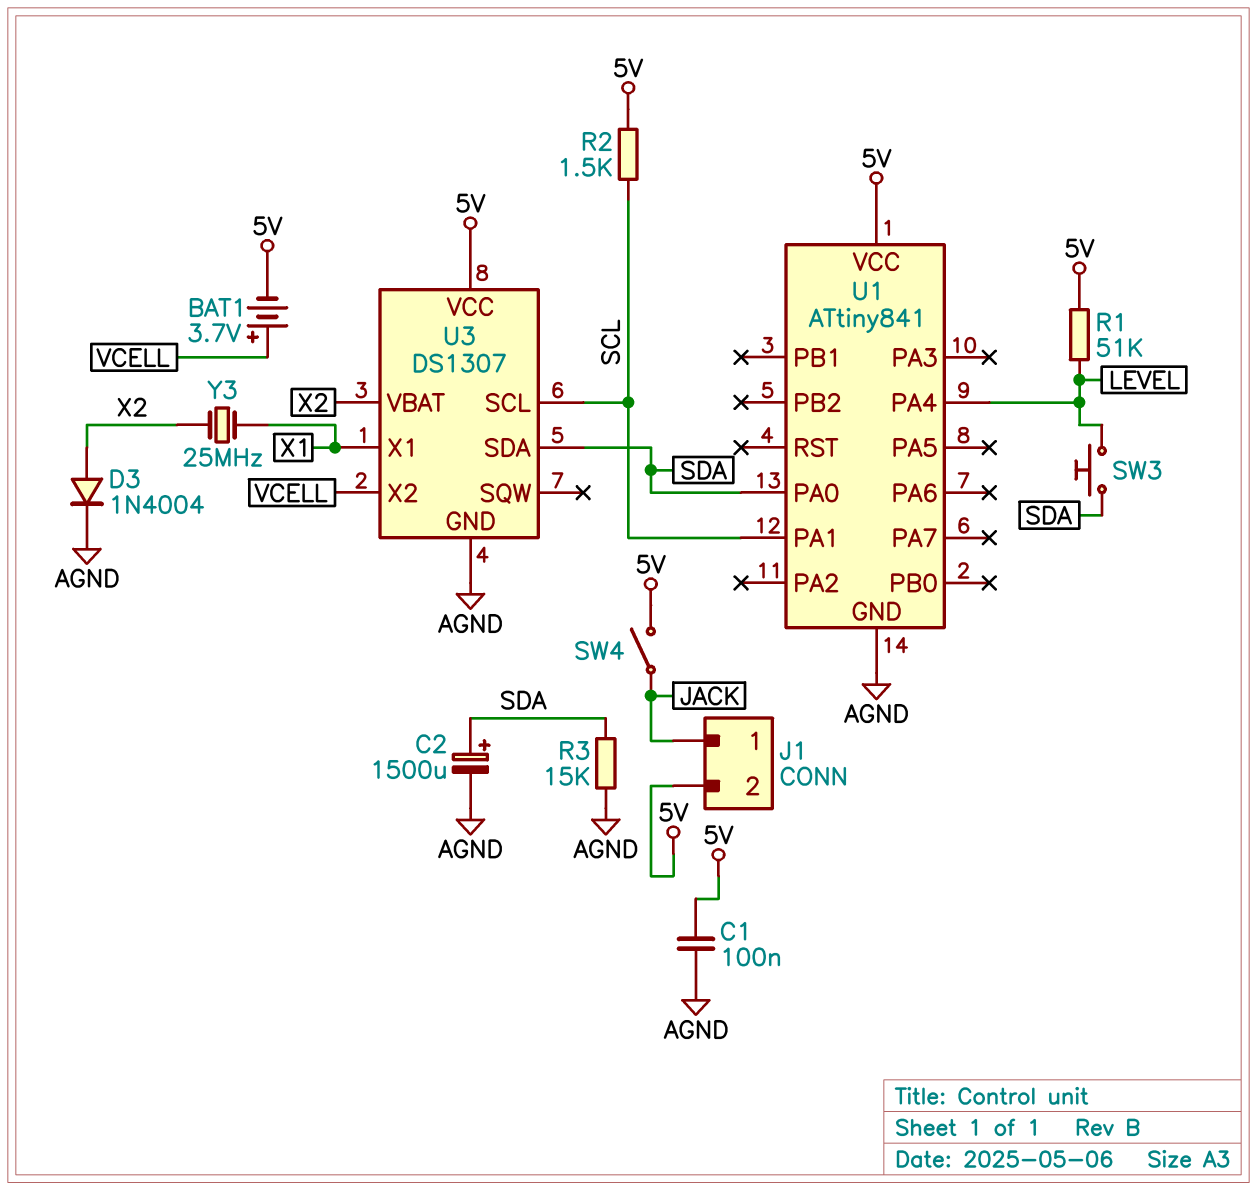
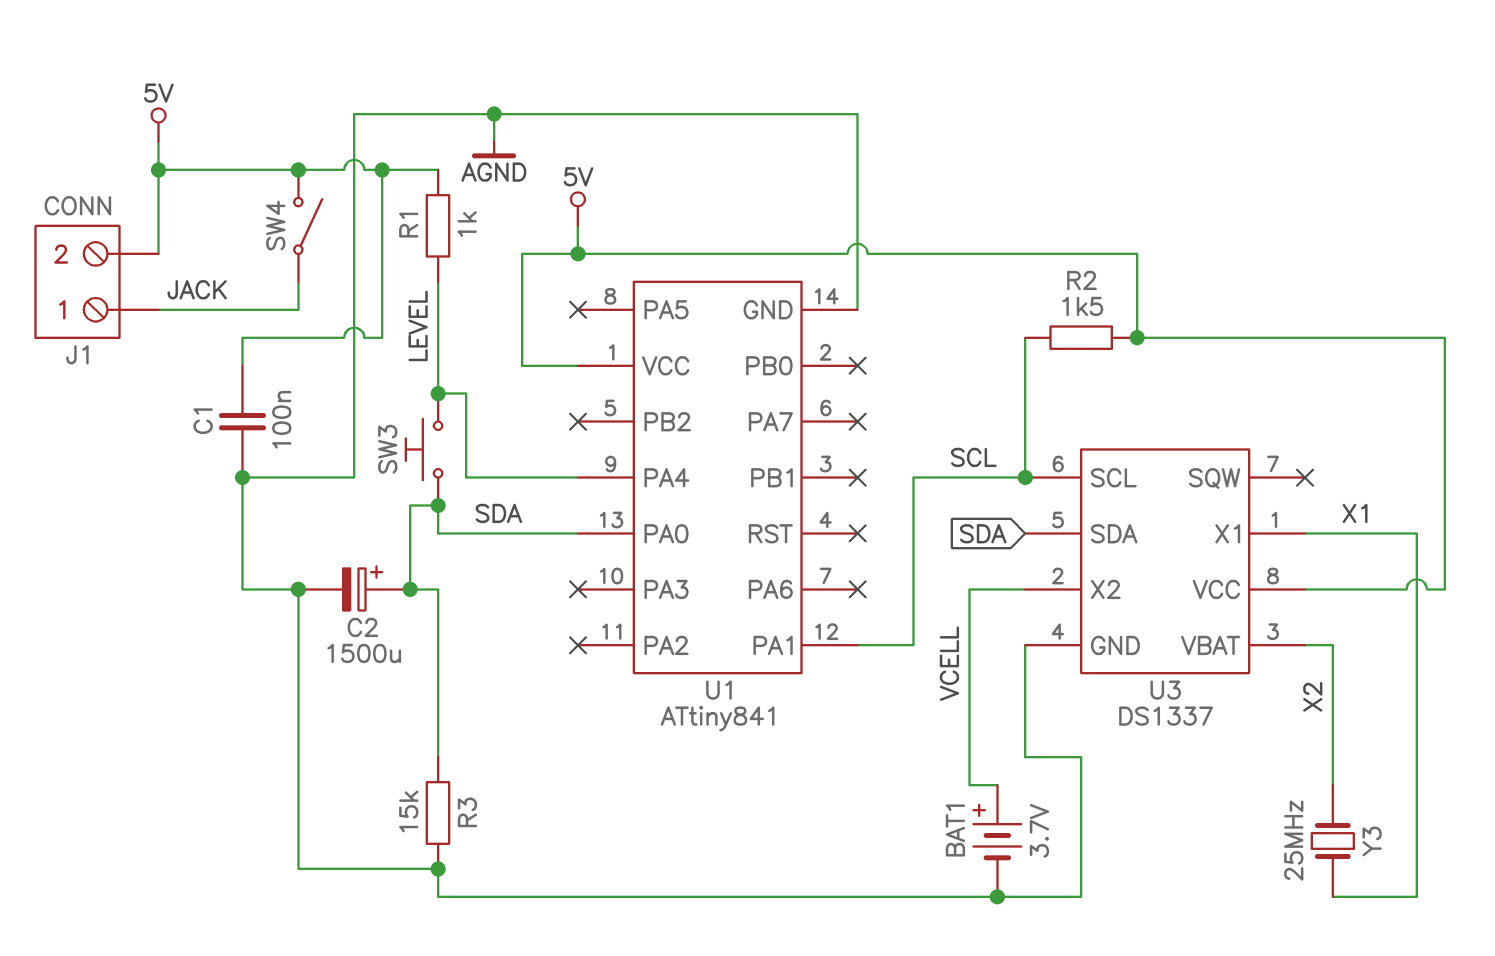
BAT1: 3.7V (plus VCELL, minus 5V) -> 3.7V (plus VCELL, minus AGND)
D3: diode 1N4004 (A X2, K AGND) -> none
R1: 51k (5V, LEVEL) -> 1k (5V, LEVEL)
U3: DS1307 -> DS1337

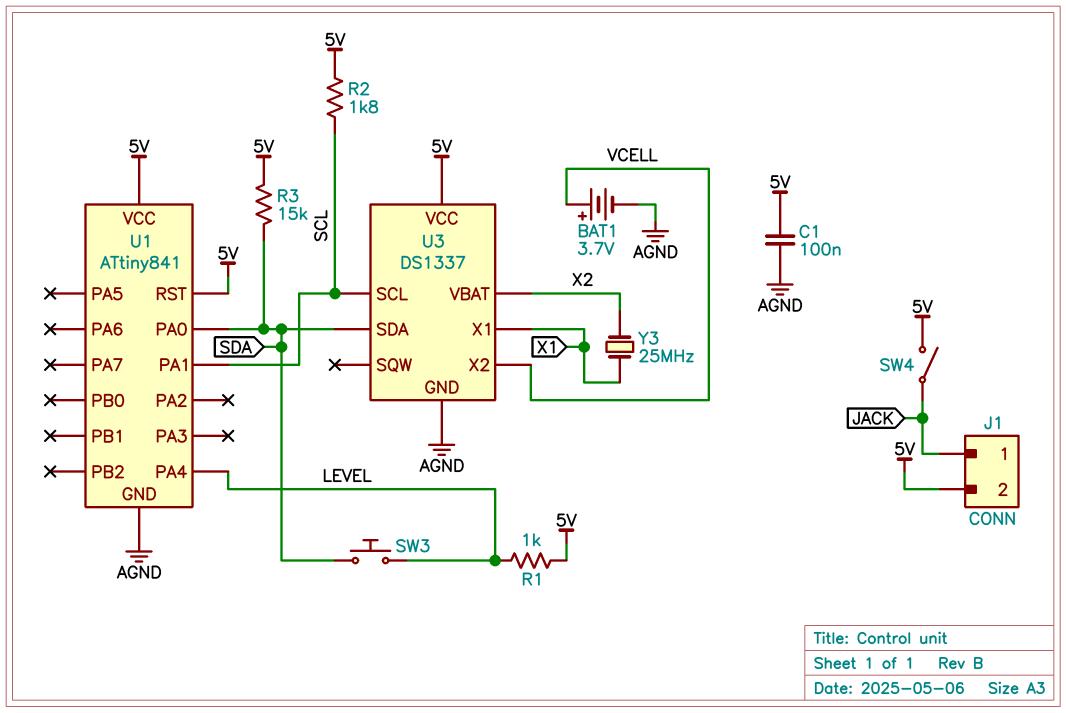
C2: 1500uF (plus SDA, minus AGND) -> none
R2: 1.5k (5V, SCL) -> 1.8k (5V, SCL)
R3: 15k (AGND, SDA) -> 15k (5V, SDA)
U1 pin RST: none -> 5V

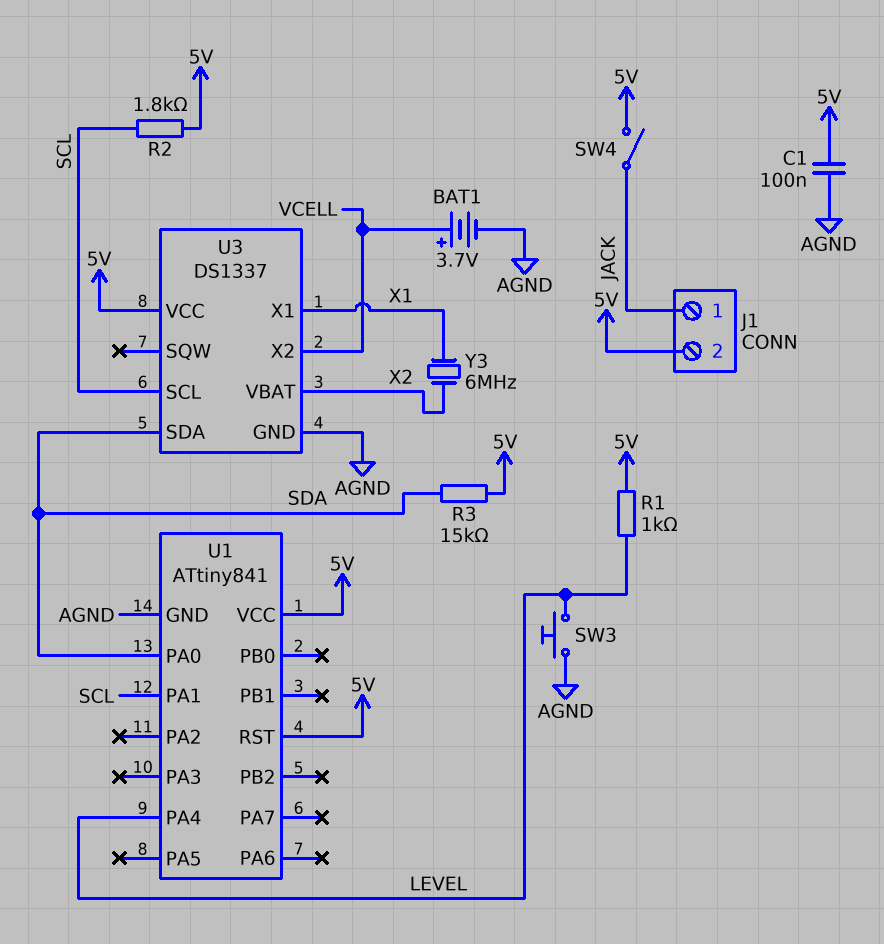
SW3: button (LEVEL, SDA) -> button (AGND, LEVEL)
Y3: 25MHz (X1, X2) -> 6MHz (X1, X2)

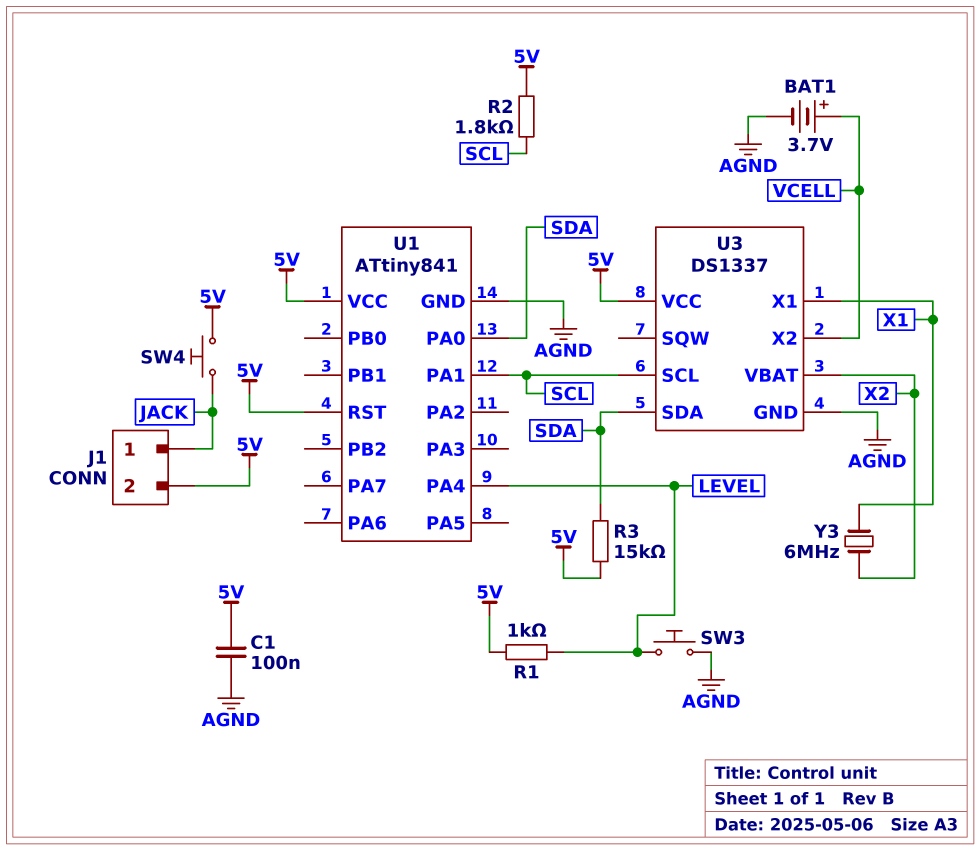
SW4: switch (5V, JACK) -> button (5V, JACK)

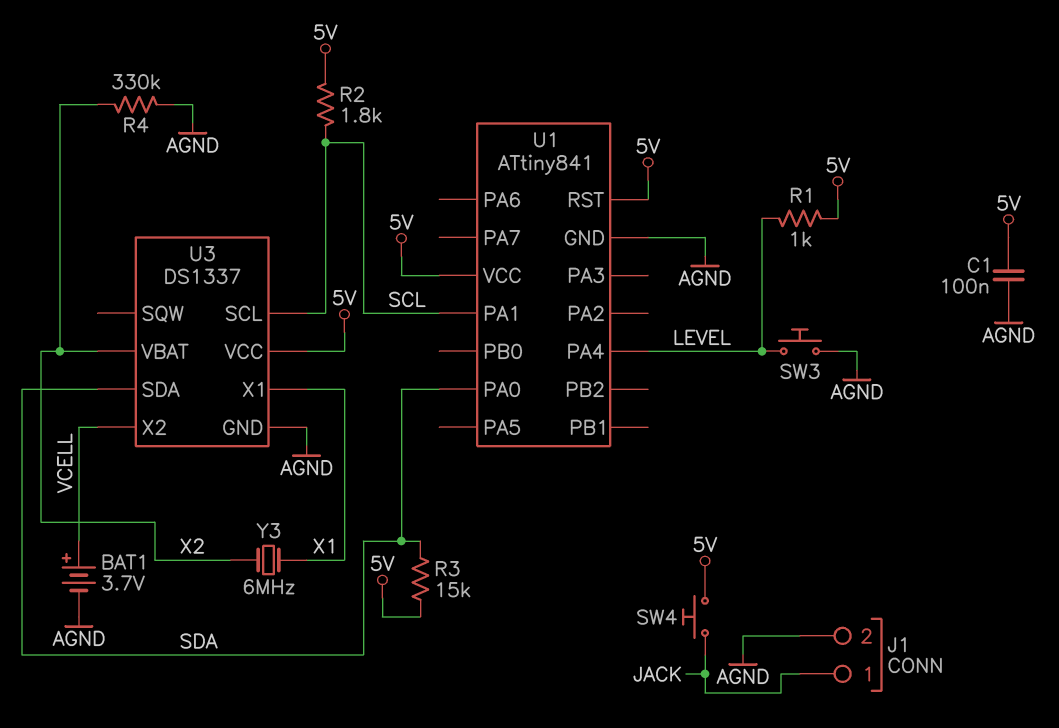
J1 pin 2: 5V -> AGND
R4: none -> 330k (AGND, X2)

